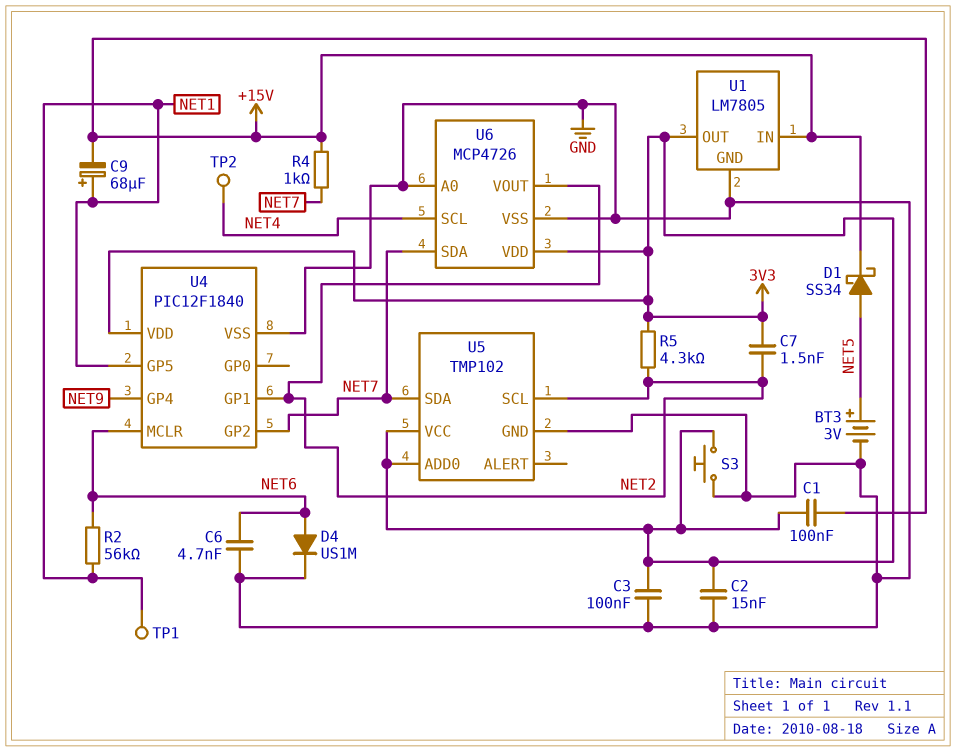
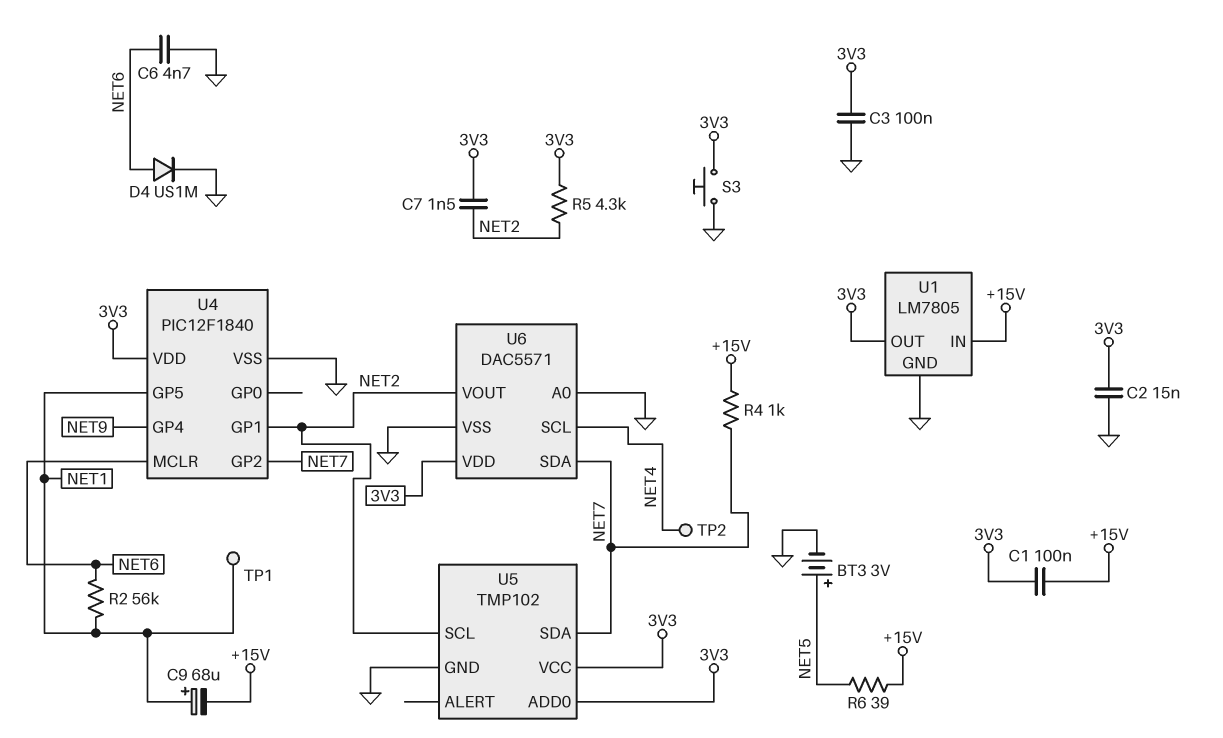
D1: schottky SS34 (A NET5, K +15V) -> none
R6: none -> 39 (+15V, NET5)
U6: MCP4726 -> DAC5571

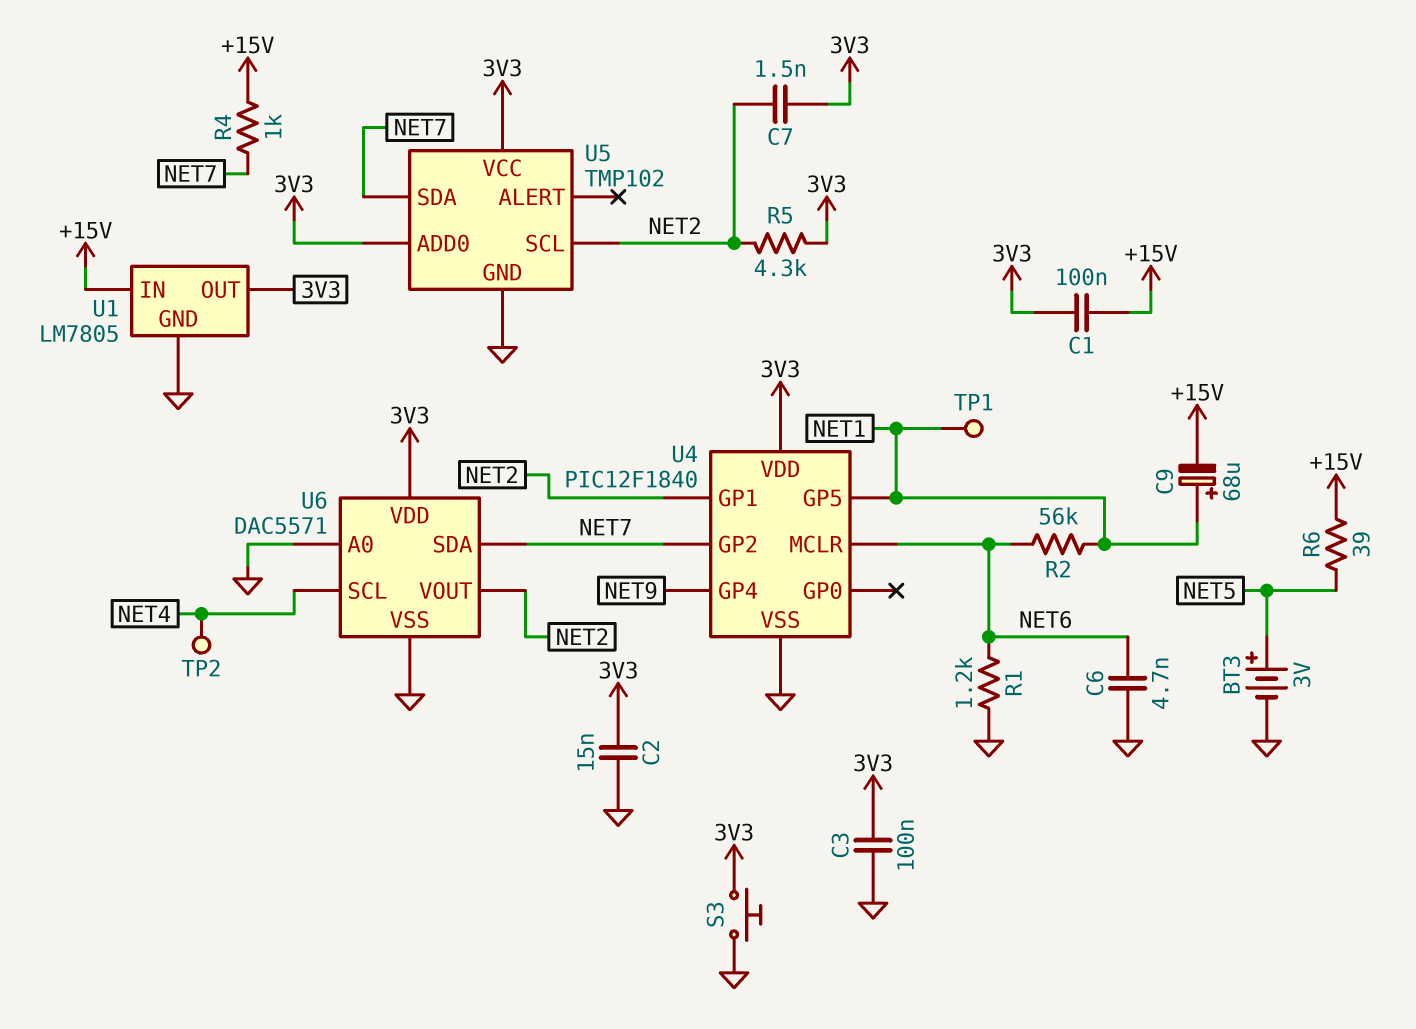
D4: diode US1M (A NET6, K GND) -> none
R1: none -> 1.2k (GND, NET6)

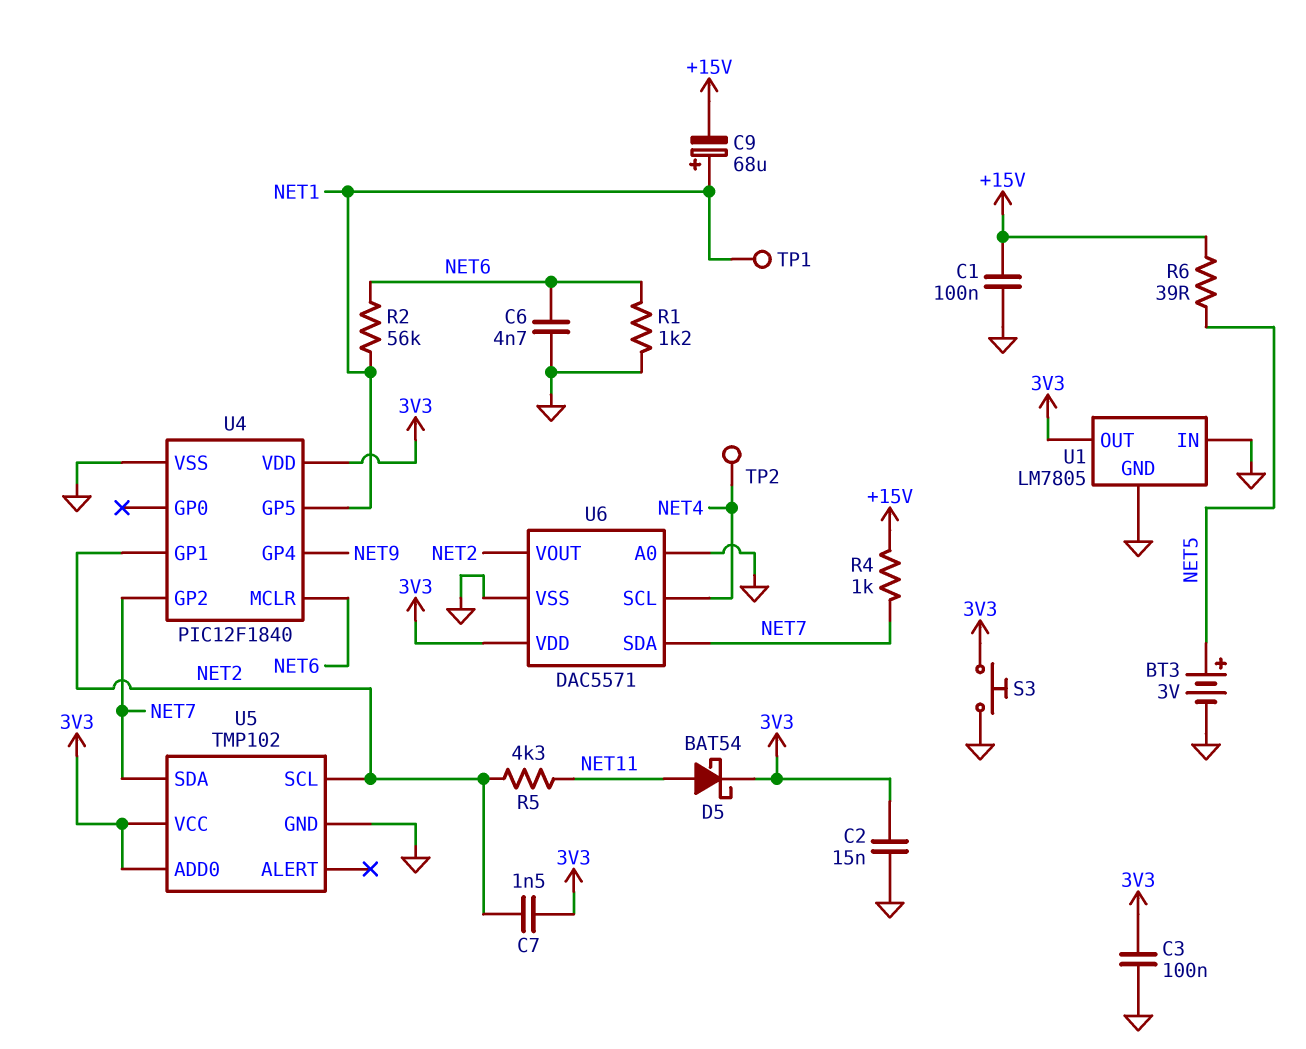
C1: 100nF (+15V, 3V3) -> 100nF (+15V, GND)
D5: none -> schottky BAT54 (A NET11, K 3V3)
R5: 4.3k (3V3, NET2) -> 4.3k (NET2, NET11)
U1 pin IN: +15V -> GND

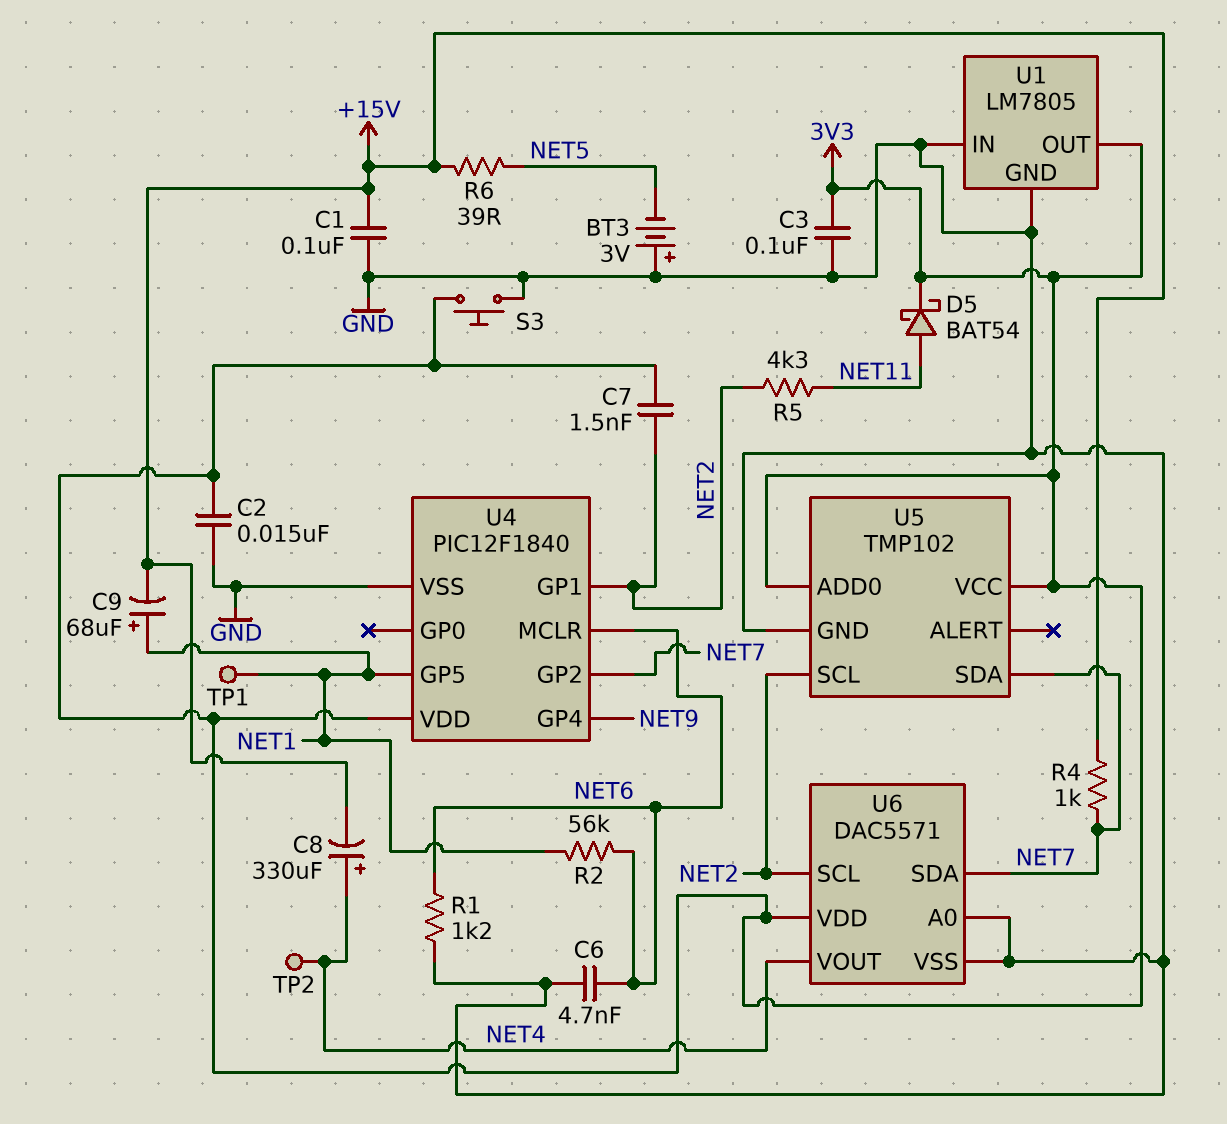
BT3: 3V (plus NET5, minus GND) -> 3V (plus GND, minus NET5)
C8: none -> 330uF (plus NET4, minus +15V)
U6 pin SCL: NET4 -> NET2
U6 pin VOUT: NET2 -> NET4

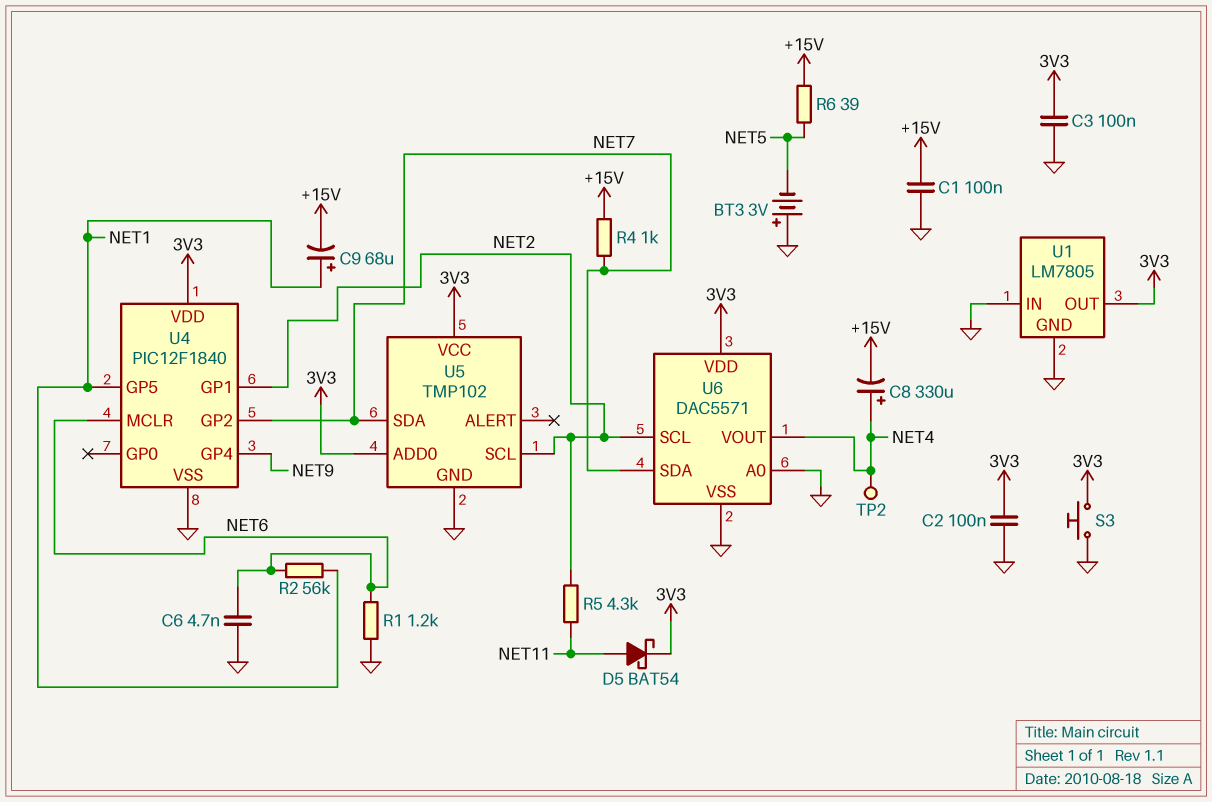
C2: 15nF (3V3, GND) -> 100nF (3V3, GND)
C7: 1.5nF (3V3, NET2) -> none
TP1: test point (NET1) -> none

